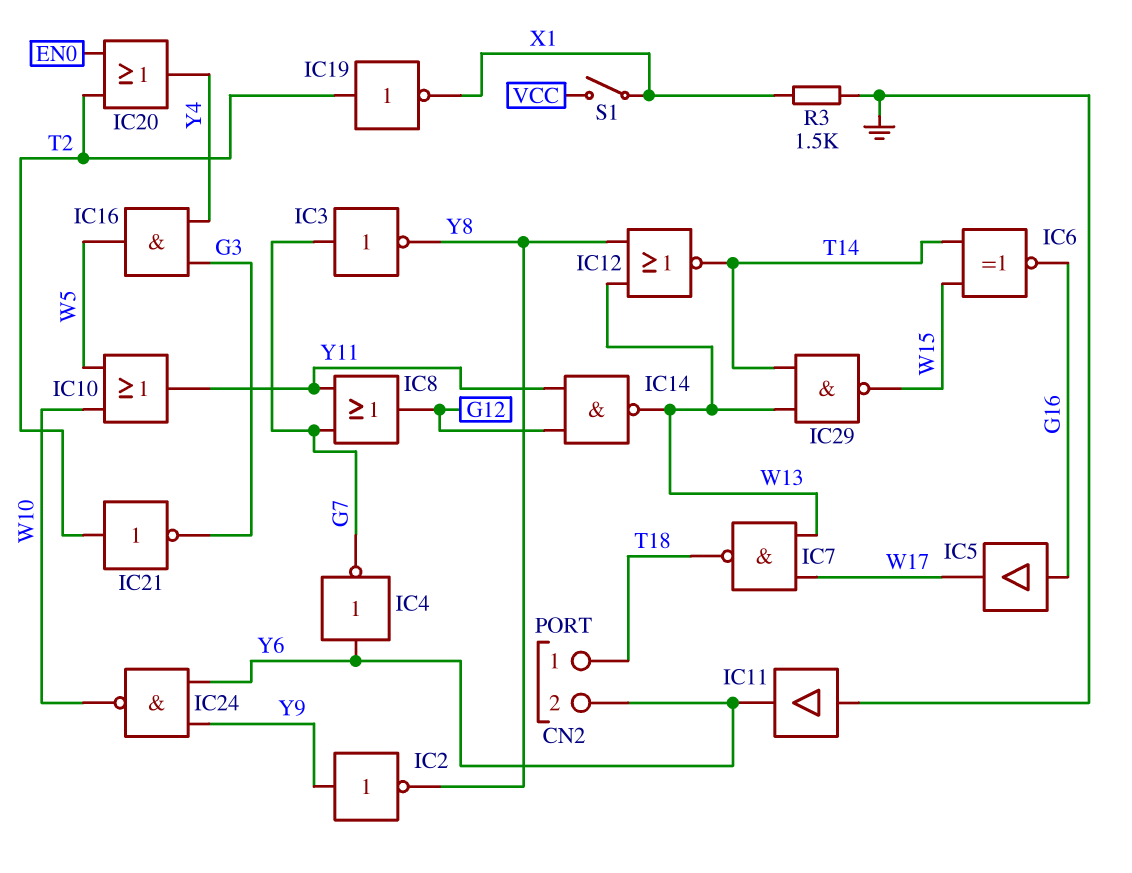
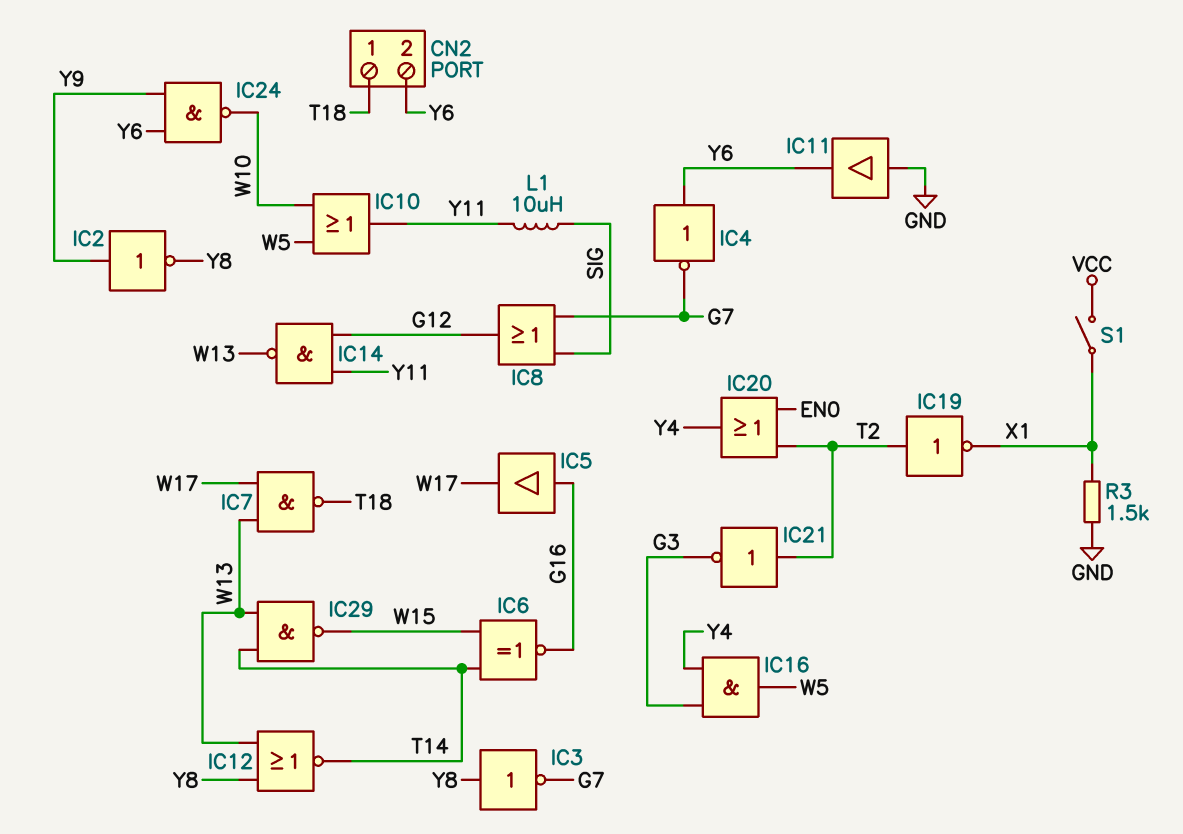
IC3: NOT (in G7, out Y8) -> NOT (in Y8, out G7)
IC8: OR (in G7, in Y11, out G12) -> OR (in G7, in SIG, out G12)
L1: none -> 10uH (SIG, Y11)

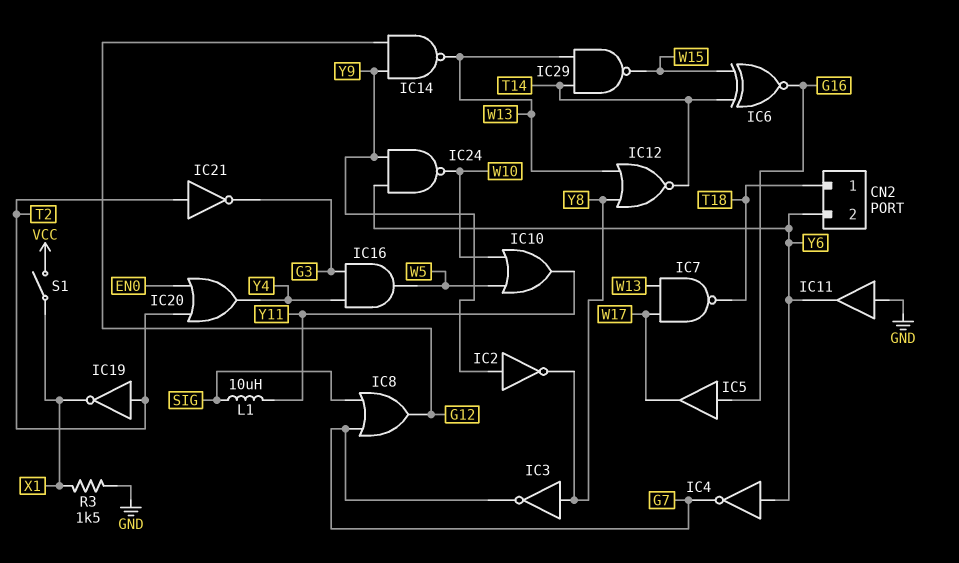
IC14: NAND (in G12, in Y11, out W13) -> NAND (in G12, in Y9, out W13)

